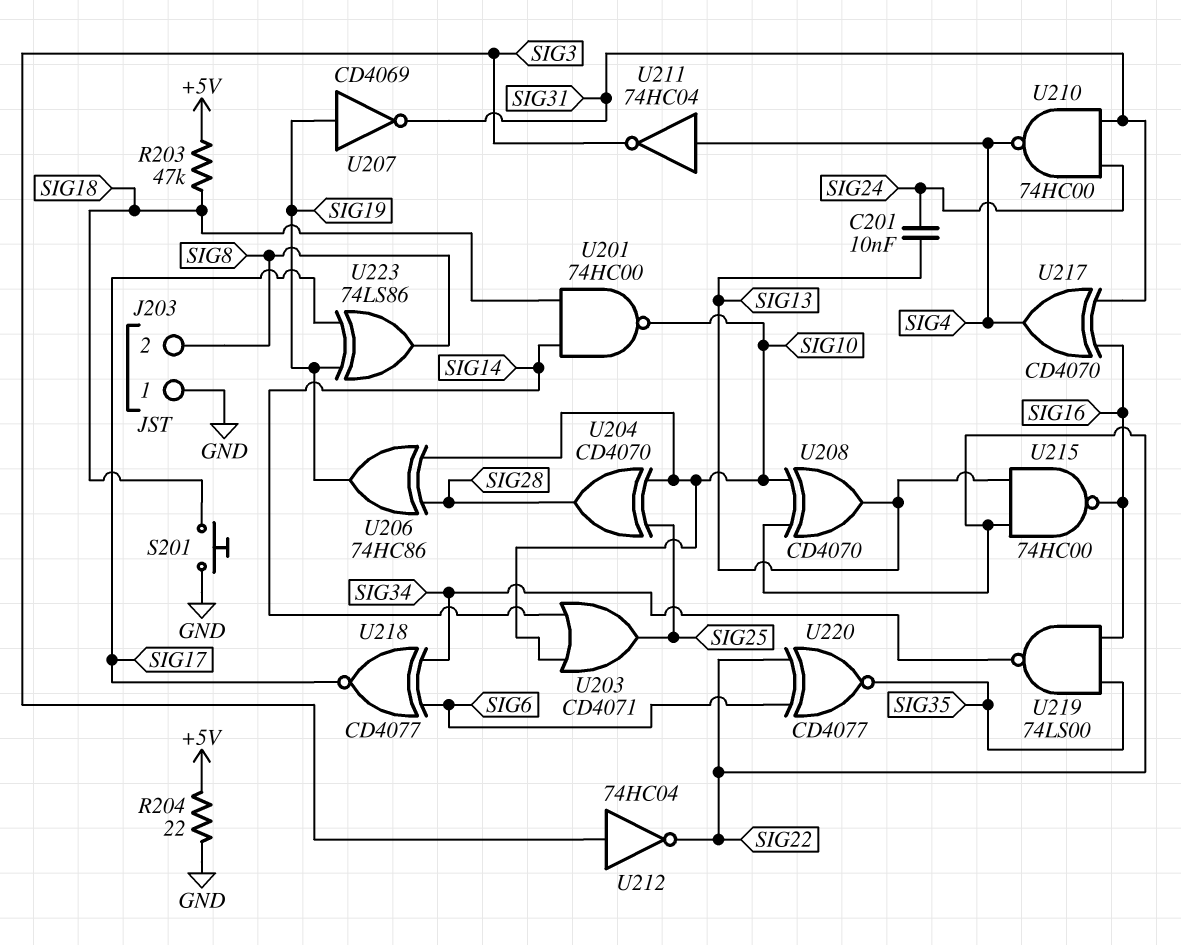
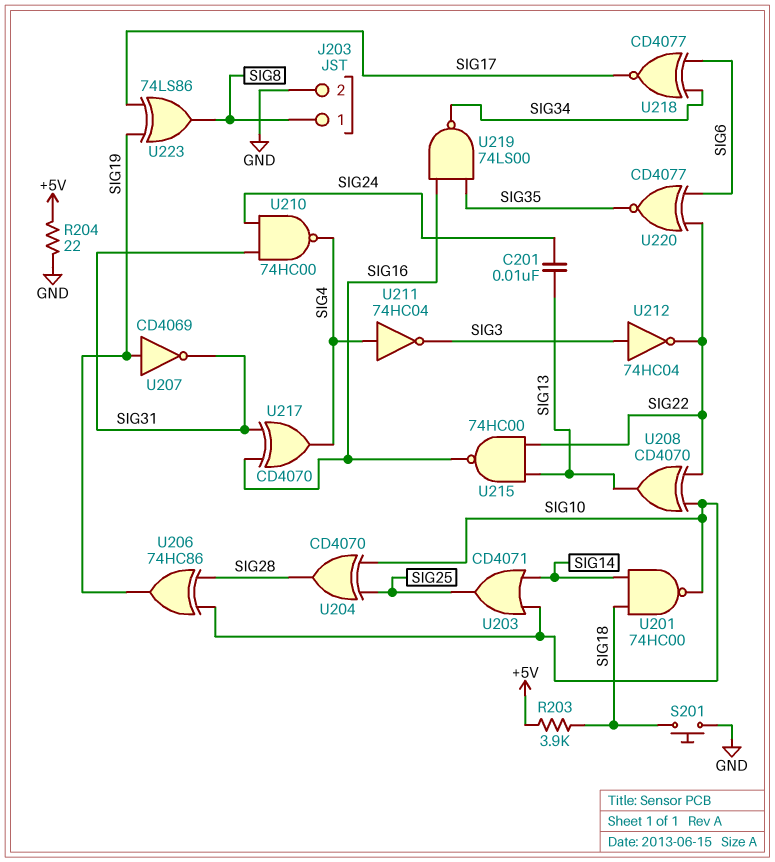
J203 pin 1: GND -> SIG8
J203 pin 2: SIG8 -> GND
R203: 47k (+5V, SIG18) -> 3.9k (+5V, SIG18)

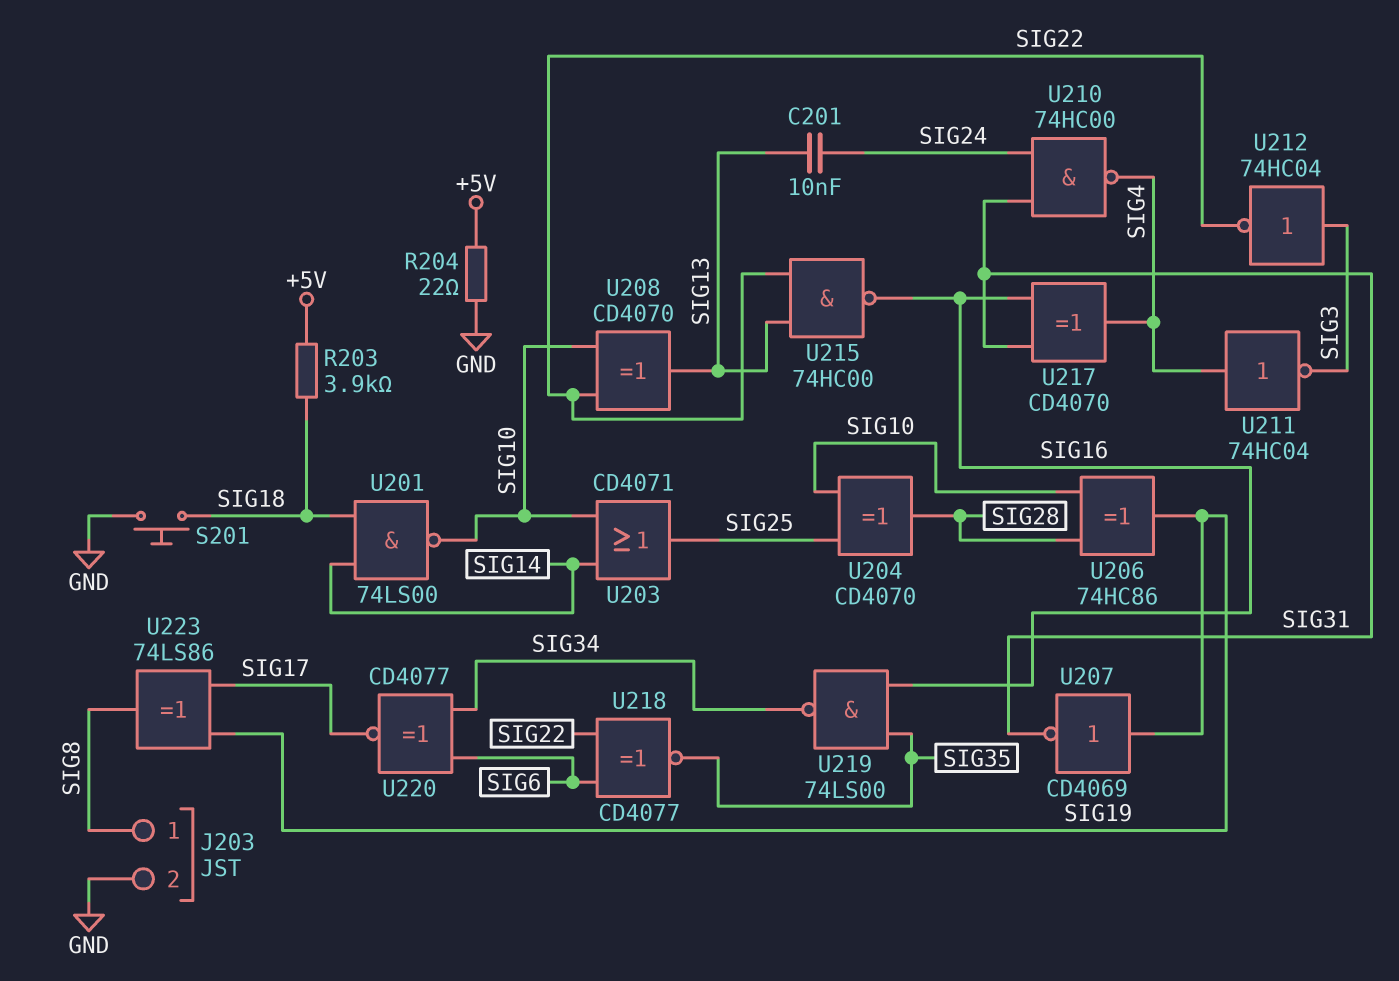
U201: NAND 74HC00 (in SIG14, in SIG18, out SIG10) -> NAND 74LS00 (in SIG14, in SIG18, out SIG10)
U218: XNOR CD4077 (in SIG6, in SIG34, out SIG17) -> XNOR CD4077 (in SIG6, in SIG22, out SIG35)
U220: XNOR CD4077 (in SIG6, in SIG22, out SIG35) -> XNOR CD4077 (in SIG6, in SIG34, out SIG17)

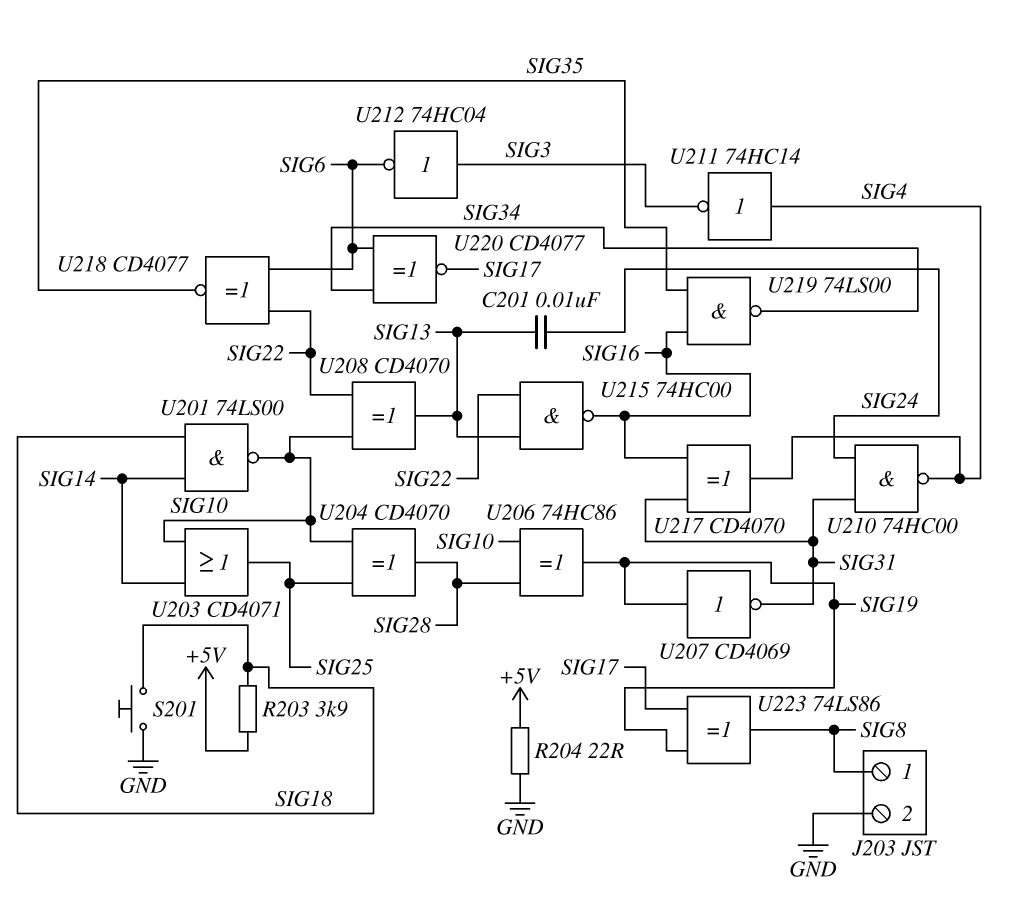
U211: NOT 74HC04 (in SIG4, out SIG3) -> NOT 74HC14 (in SIG4, out SIG3)
U212: NOT 74HC04 (in SIG3, out SIG22) -> NOT 74HC04 (in SIG3, out SIG6)

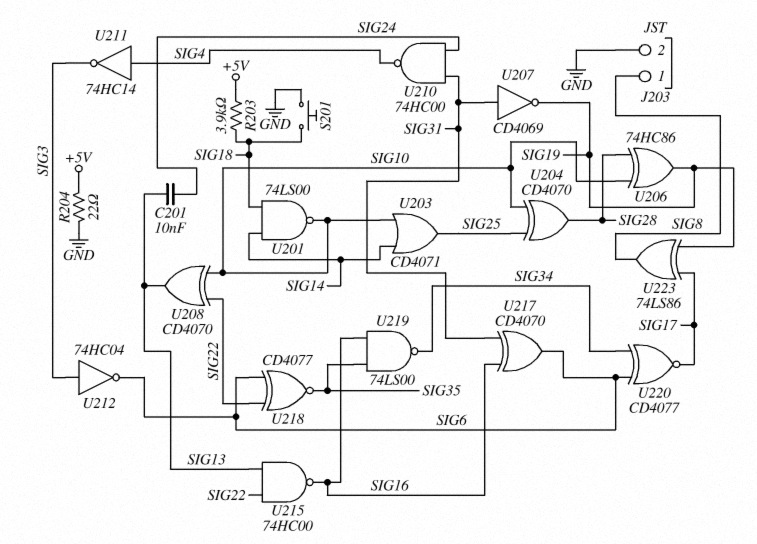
U207: NOT CD4069 (in SIG19, out SIG31) -> NOT CD4069 (in SIG31, out SIG19)
U217: XOR CD4070 (in SIG16, in SIG31, out SIG4) -> XOR CD4070 (in SIG16, in SIG31, out SIG6)

